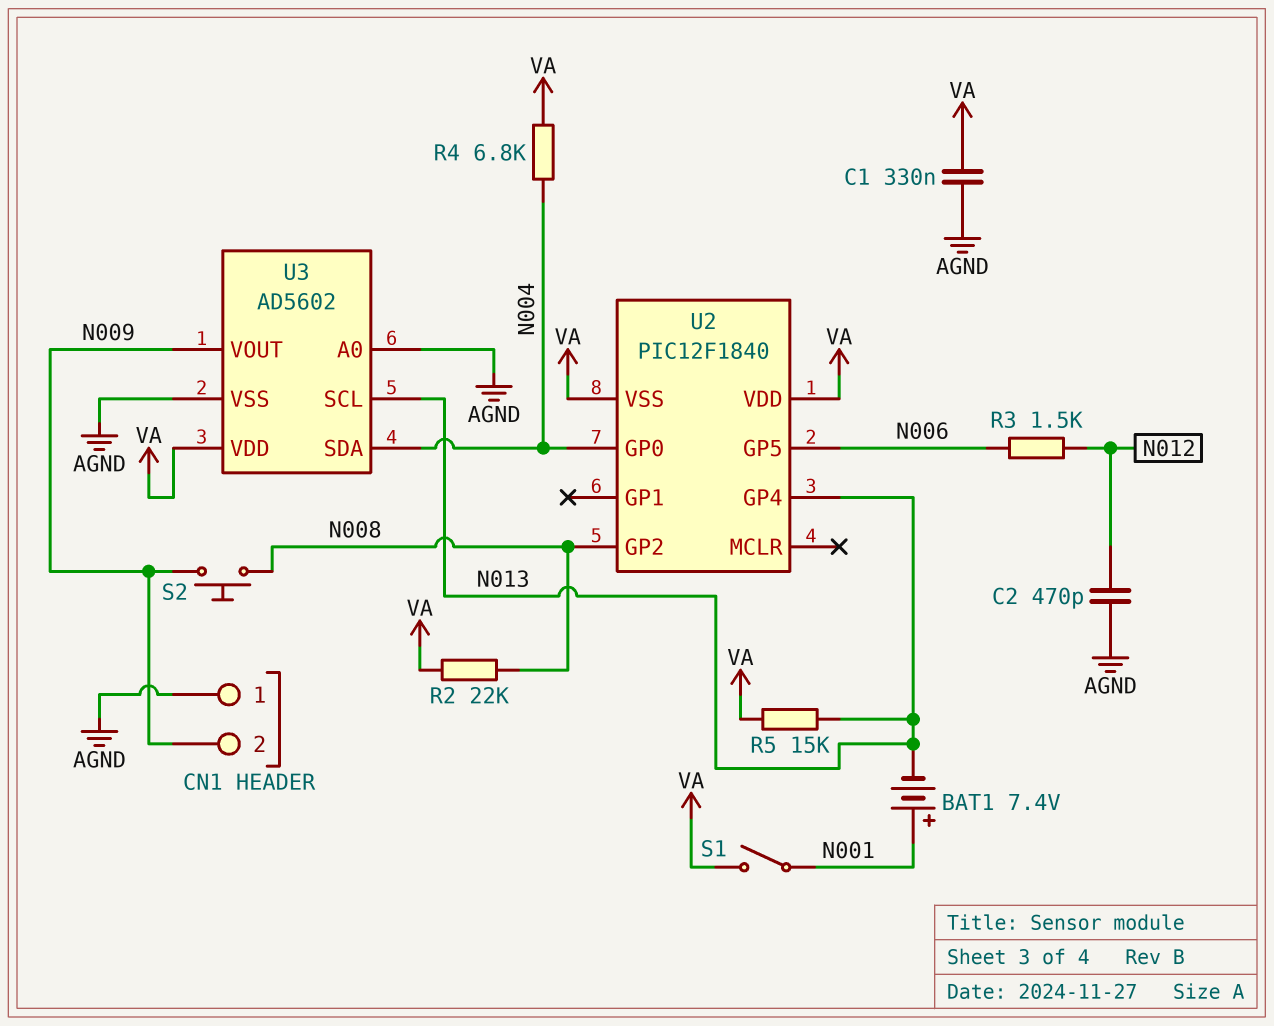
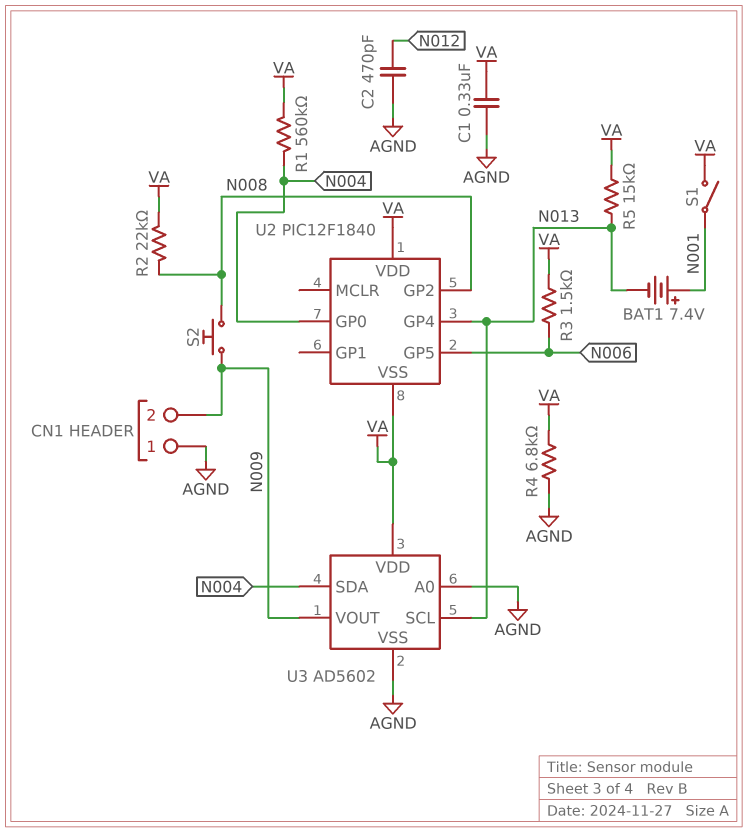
R1: none -> 560k (N004, VA)
R3: 1.5k (N006, N012) -> 1.5k (N006, VA)
R4: 6.8k (N004, VA) -> 6.8k (AGND, VA)

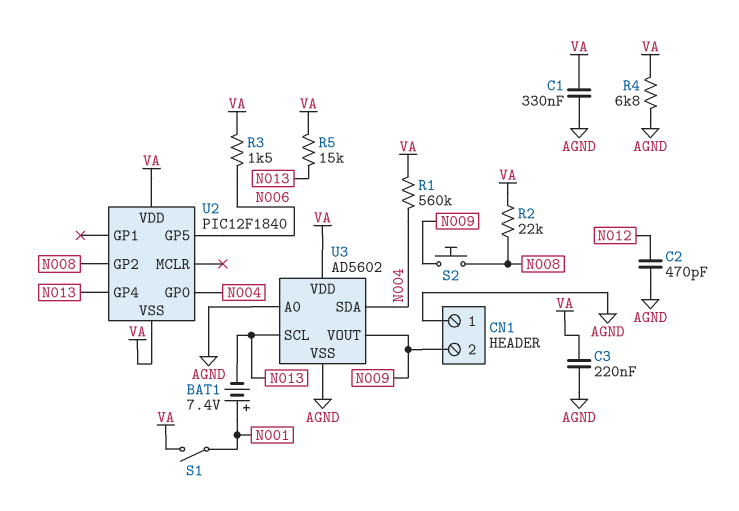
C3: none -> 220nF (AGND, VA)

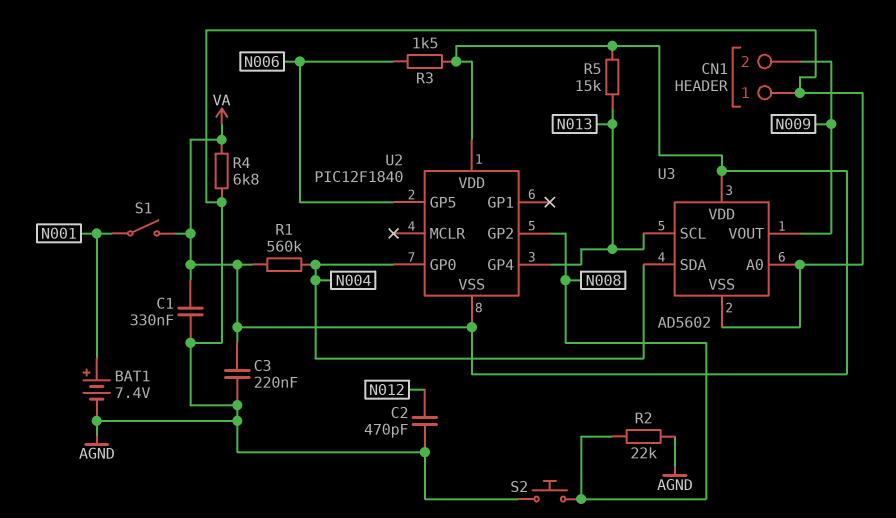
BAT1: 7.4V (plus N001, minus N013) -> 7.4V (plus N001, minus AGND)
R2: 22k (N008, VA) -> 22k (AGND, N008)
S2: button (N008, N009) -> button (AGND, N008)

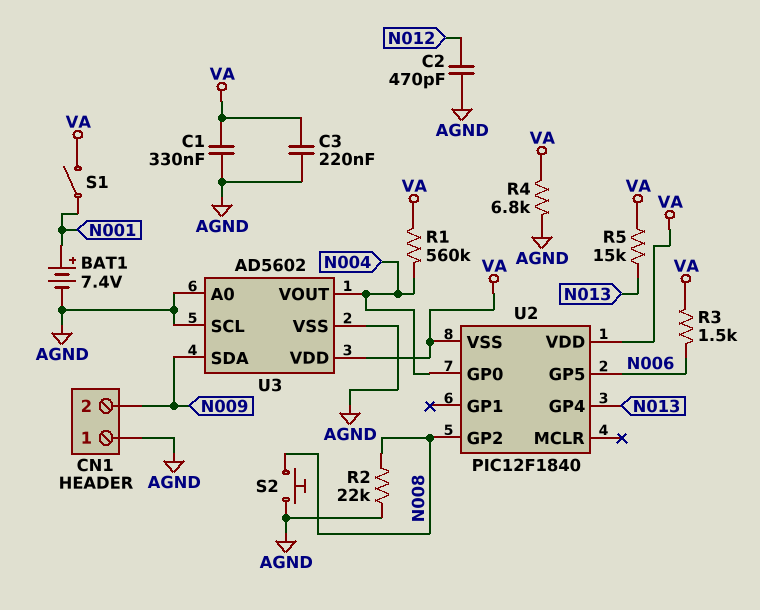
U3 pin SCL: N013 -> AGND
U3 pin SDA: N004 -> N009
U3 pin VOUT: N009 -> N004

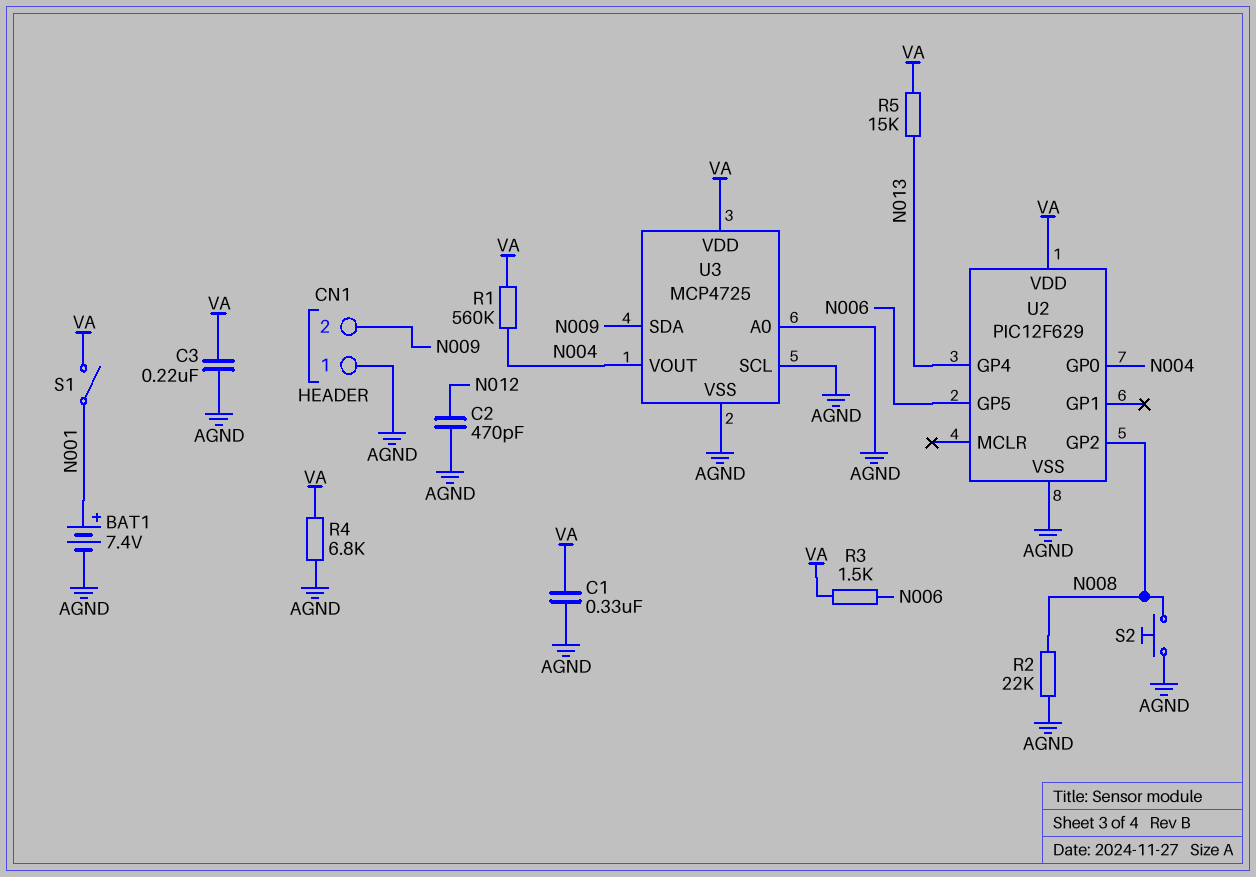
U2: PIC12F1840 -> PIC12F629
U2 pin VSS: VA -> AGND
U3: AD5602 -> MCP4725

